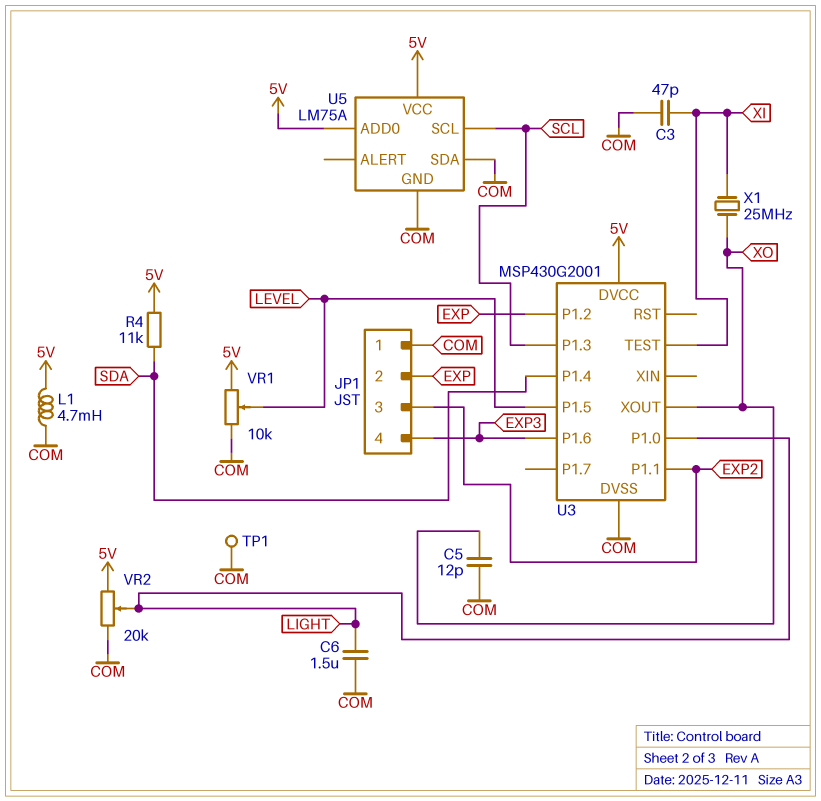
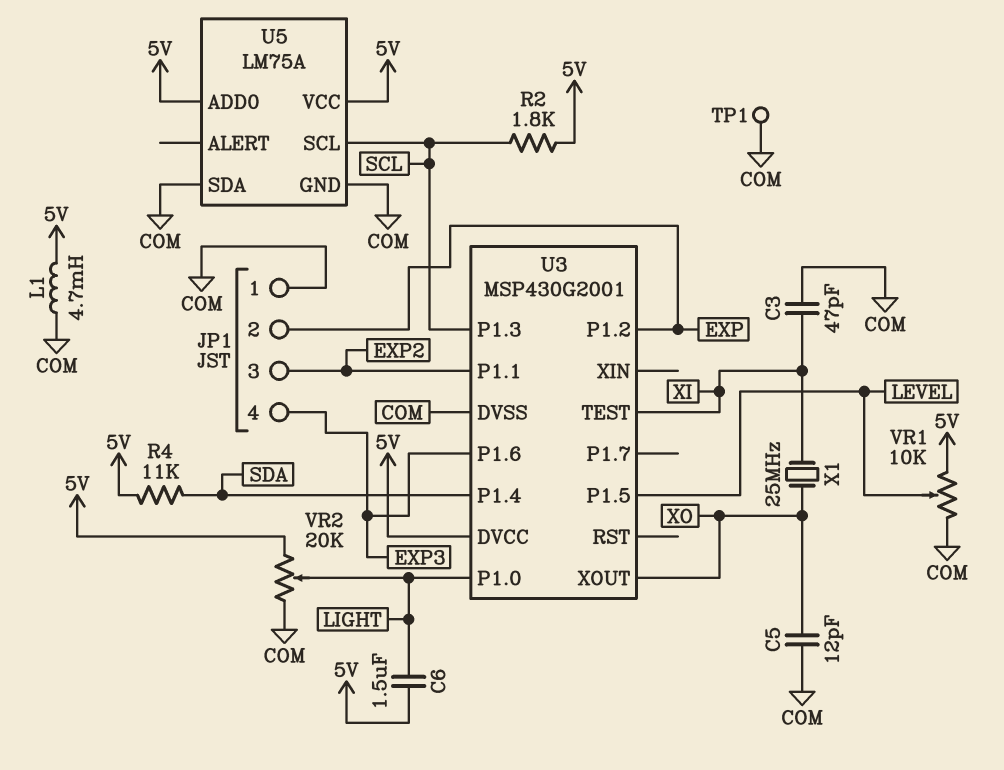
C6: 1.5uF (COM, LIGHT) -> 1.5uF (5V, LIGHT)
R2: none -> 1.8k (5V, SCL)

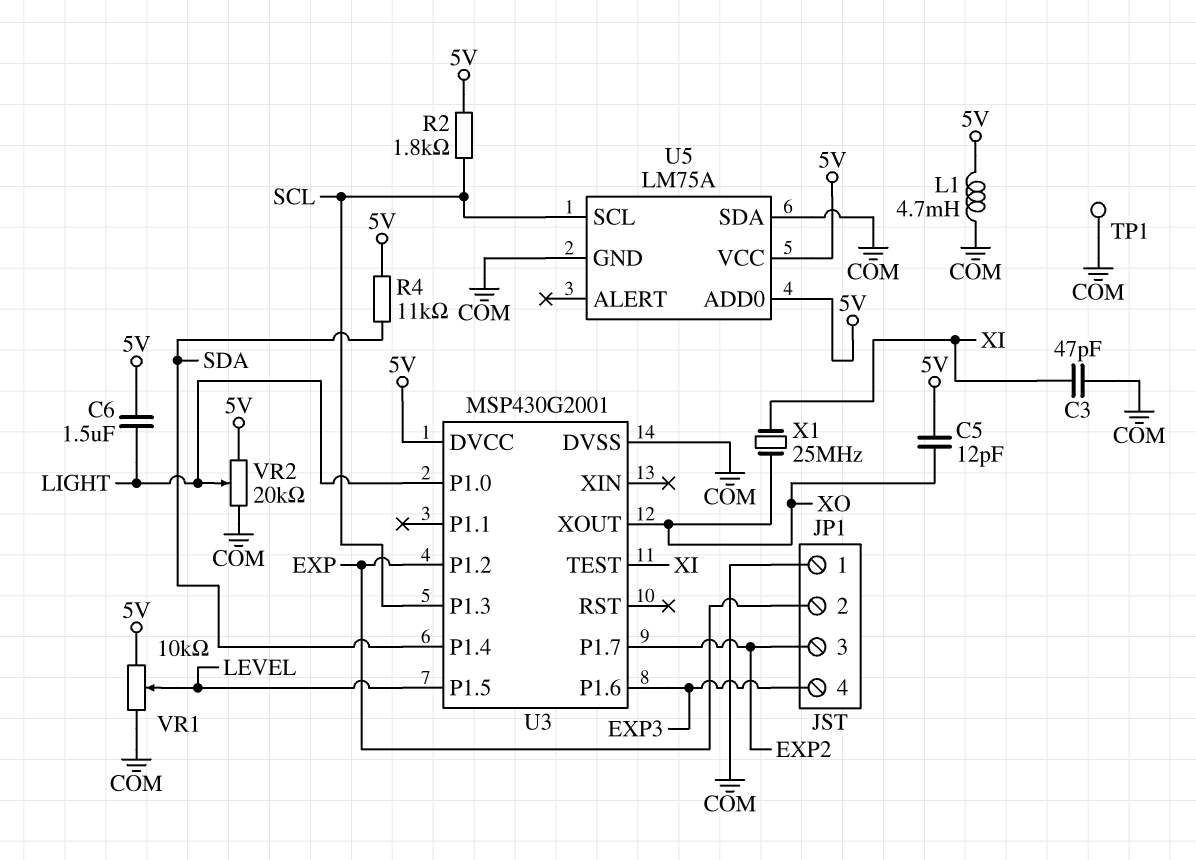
C5: 12pF (COM, XO) -> 12pF (5V, XO)
U3 pin P1.1: EXP2 -> none
U3 pin P1.7: none -> EXP2

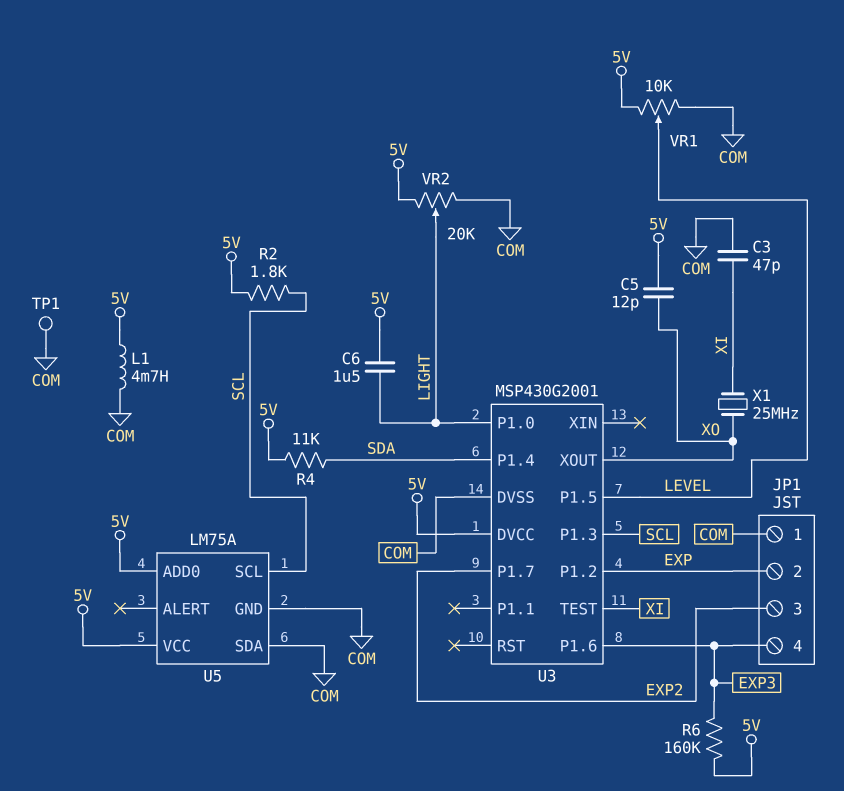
R6: none -> 160k (5V, EXP3)

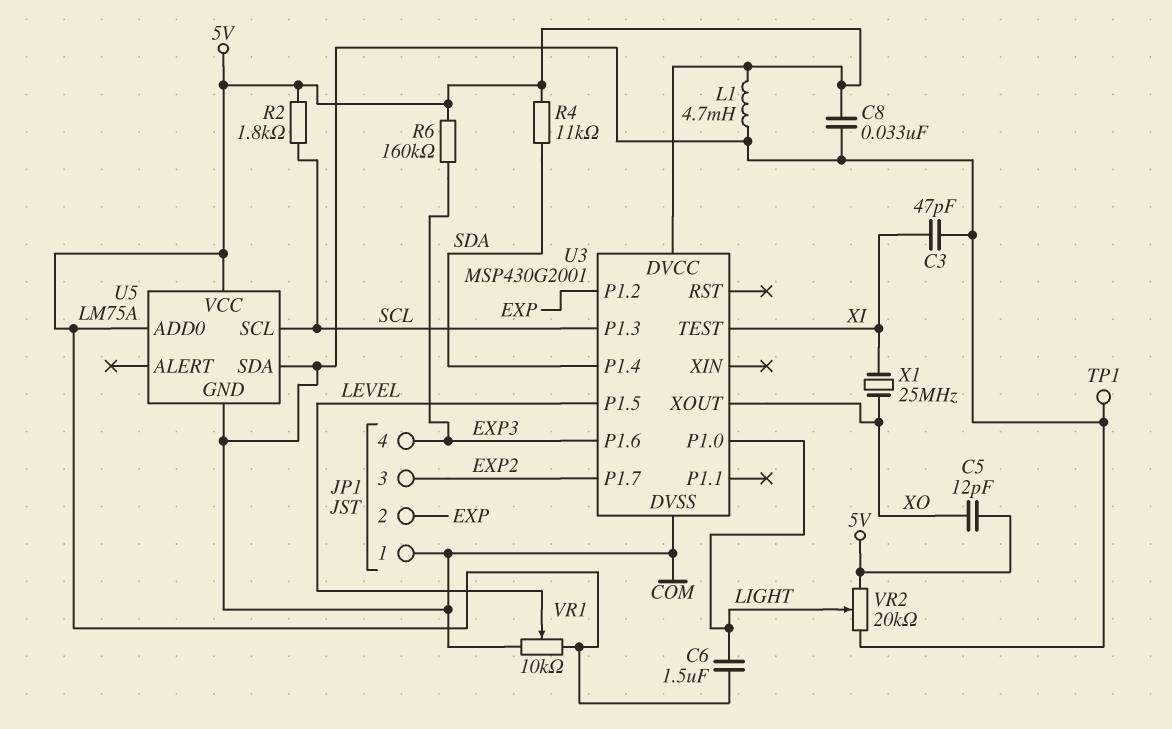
C8: none -> 33nF (5V, COM)

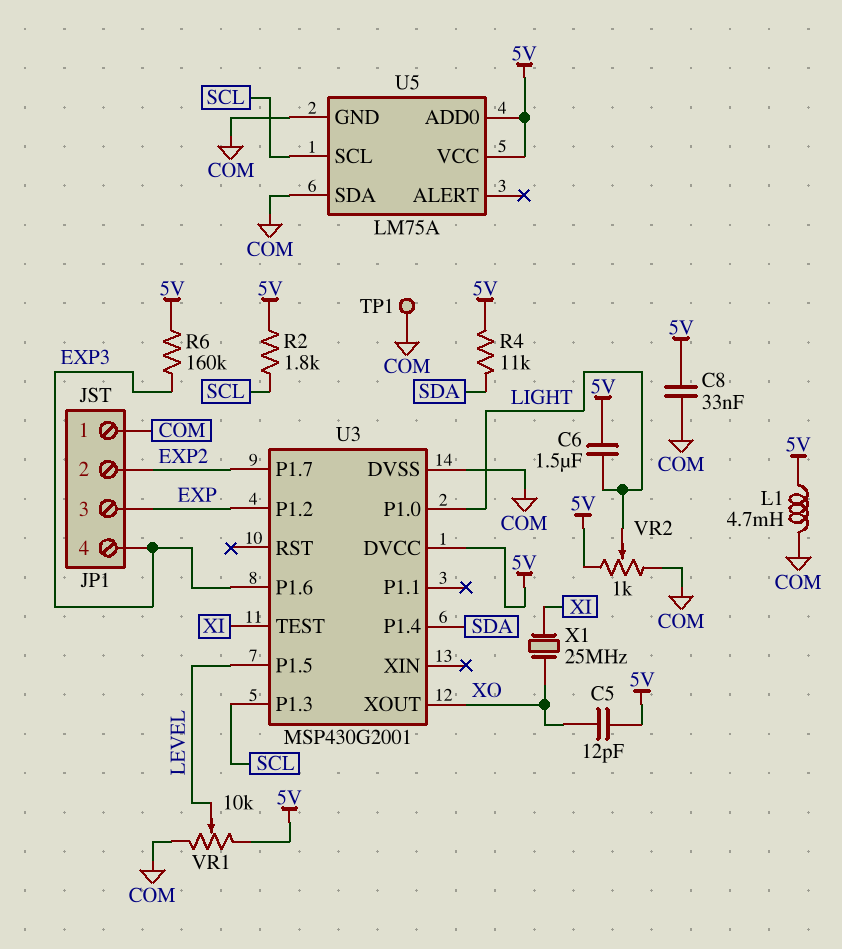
C3: 47pF (COM, XI) -> none
JP1 pin 2: EXP -> EXP2
JP1 pin 3: EXP2 -> EXP
VR2: 20k (5V, COM, wiper LIGHT) -> 1k (5V, COM, wiper LIGHT)

